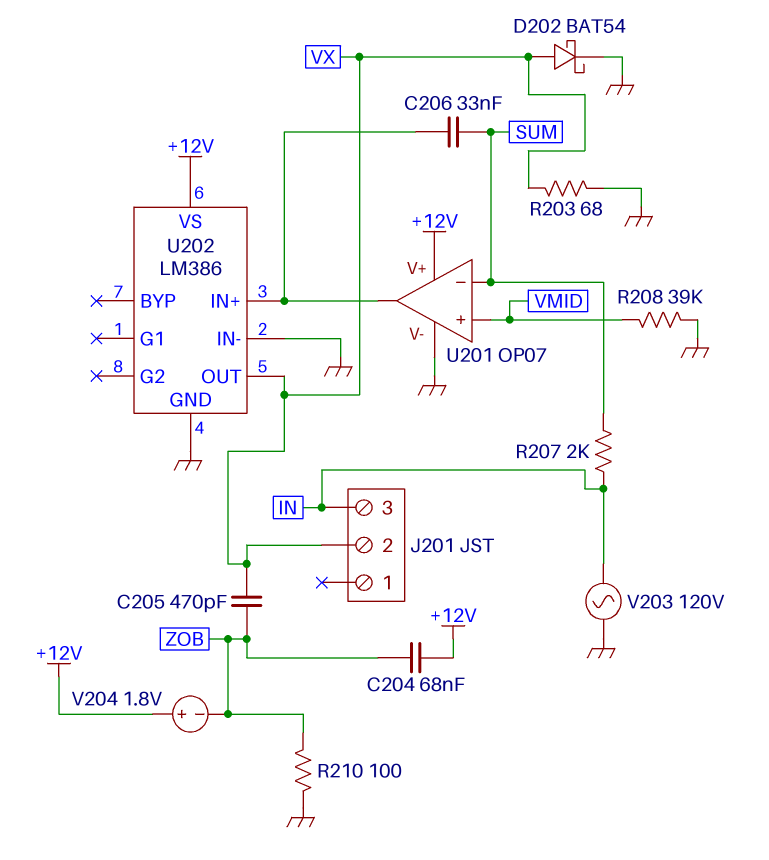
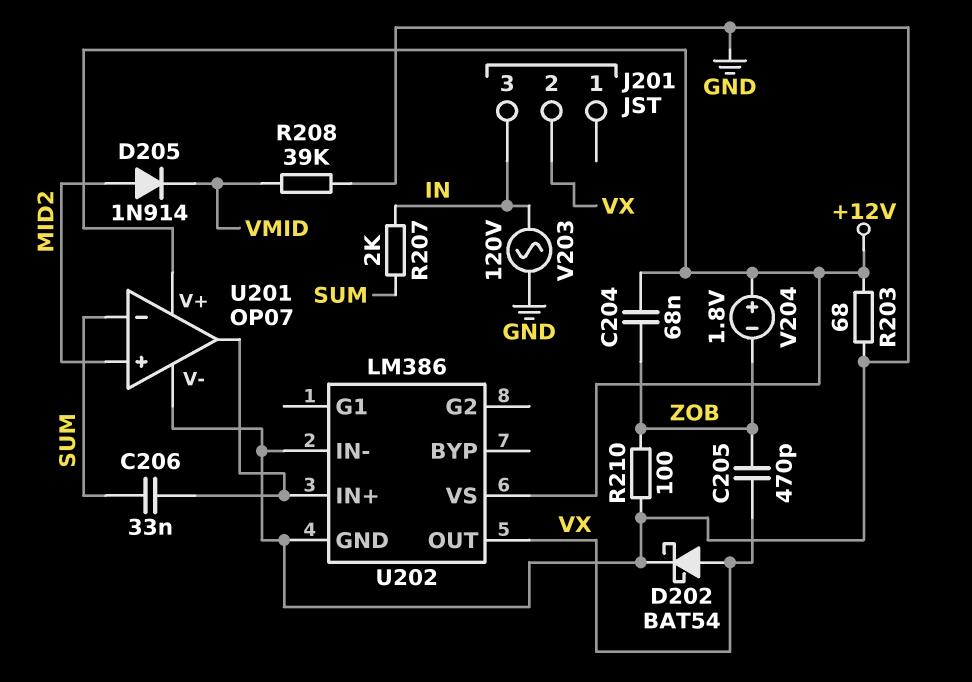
D205: none -> diode 1N914 (A MID2, K VMID)
R203: 68 (GND, VX) -> 68 (+12V, GND)
U201 pin in+: VMID -> MID2

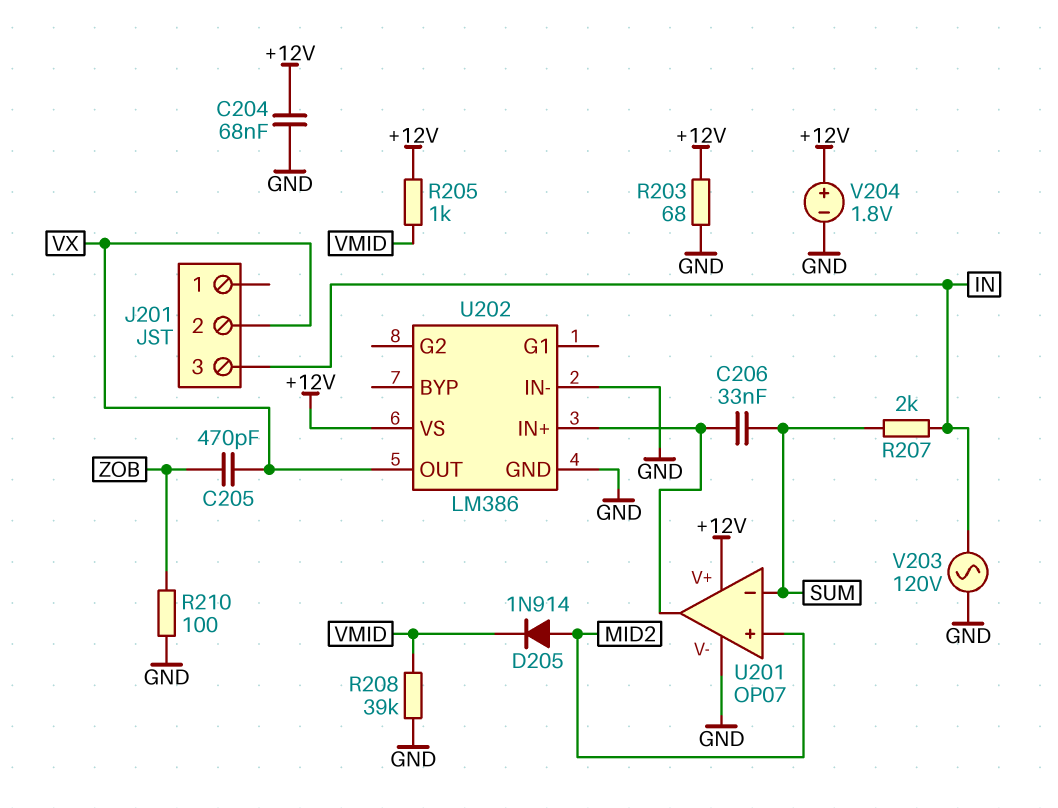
C204: 68nF (+12V, ZOB) -> 68nF (+12V, GND)
D202: schottky BAT54 (A VX, K GND) -> none
R205: none -> 1k (+12V, VMID)
V204: 1.8V (plus +12V, minus ZOB) -> 1.8V (plus +12V, minus GND)

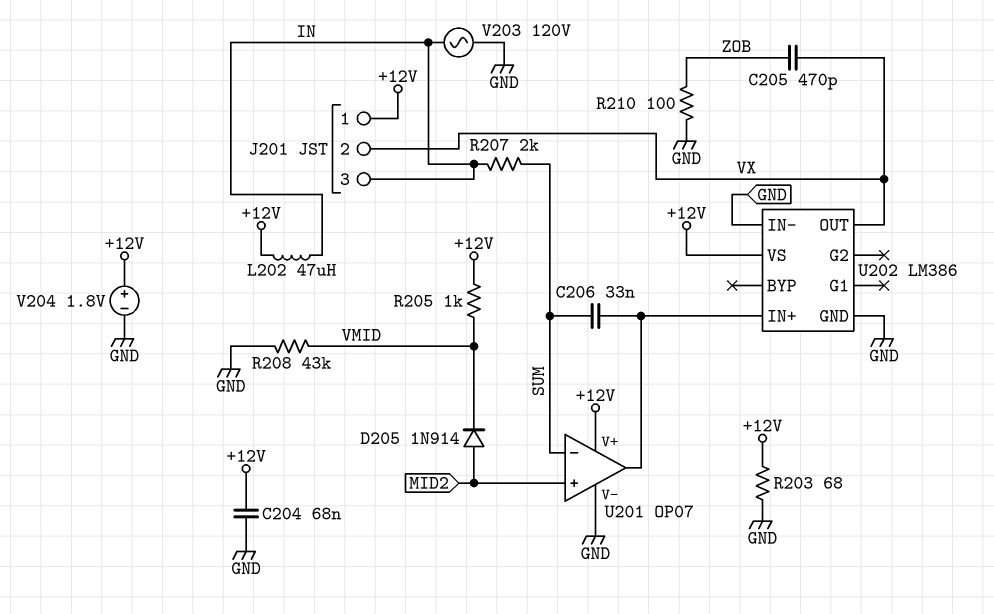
J201 pin 1: none -> +12V
L202: none -> 47uH (+12V, IN)
R208: 39k (GND, VMID) -> 43k (GND, VMID)

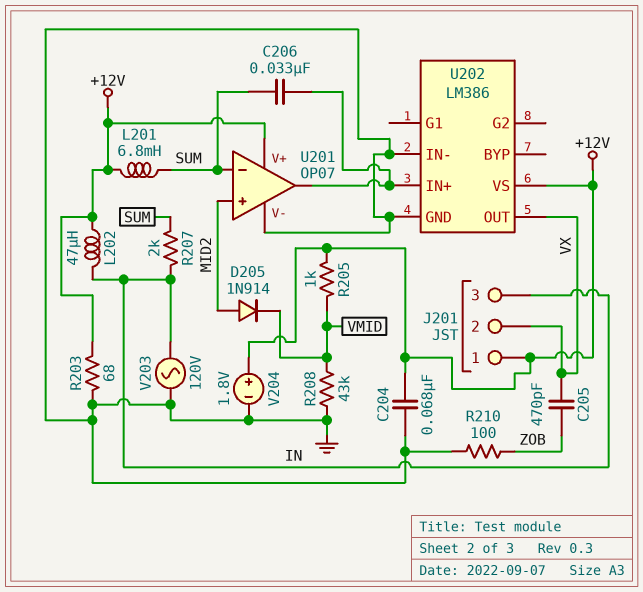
L201: none -> 6.8mH (+12V, SUM)

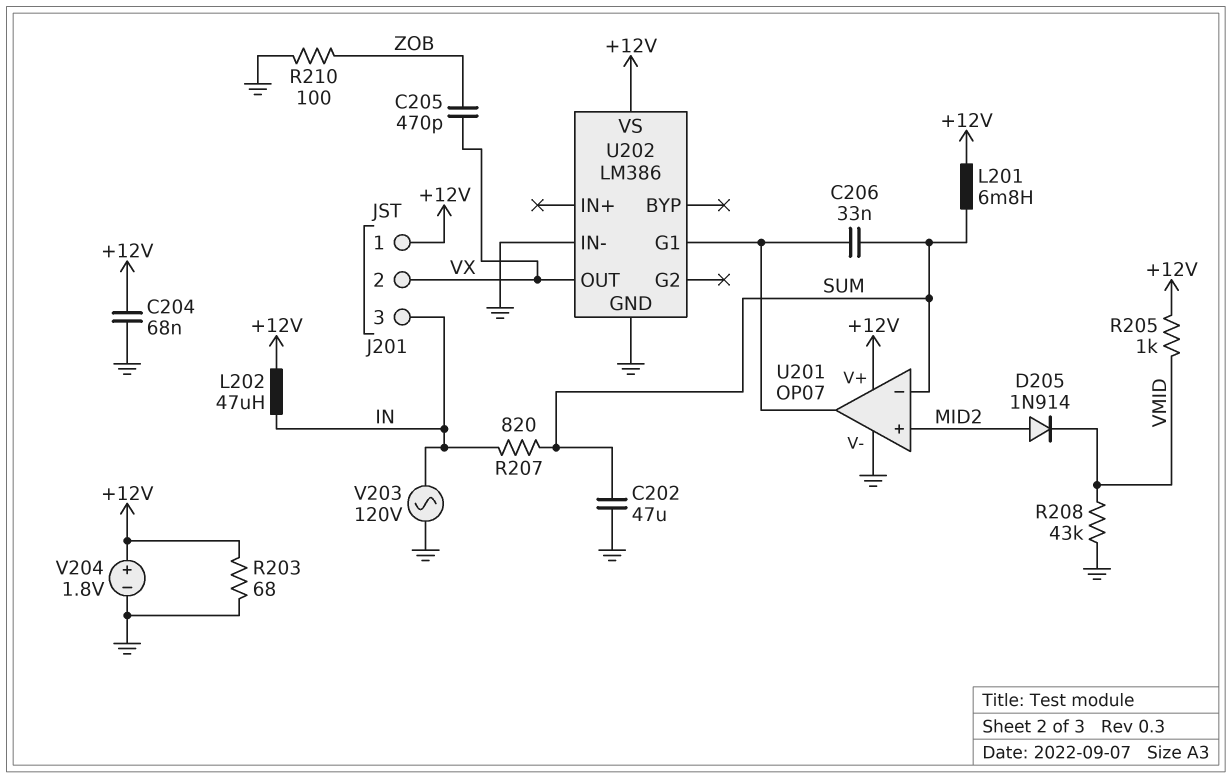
C202: none -> 47uF (GND, SUM)
R207: 2k (IN, SUM) -> 820 (IN, SUM)
U202 pin G1: none -> U201/out
U202 pin IN+: U201/out -> none

